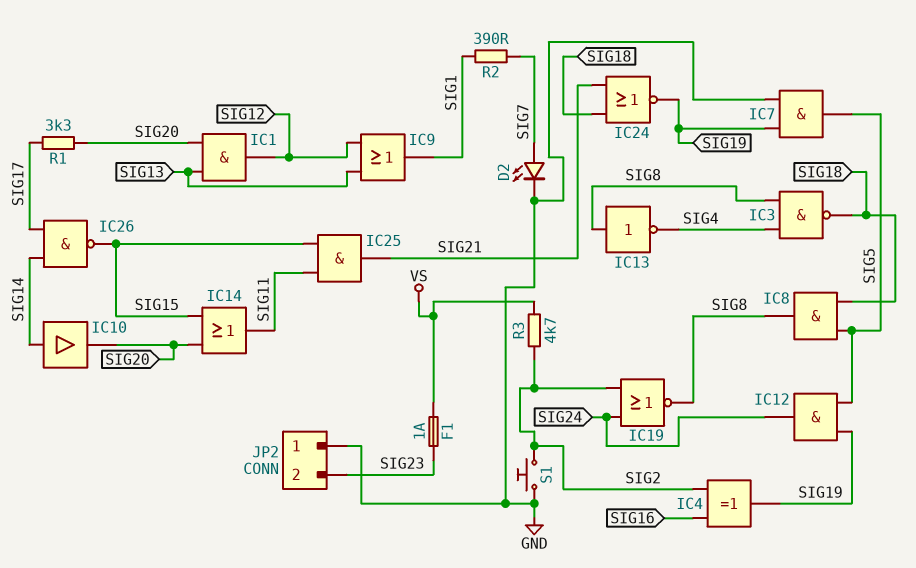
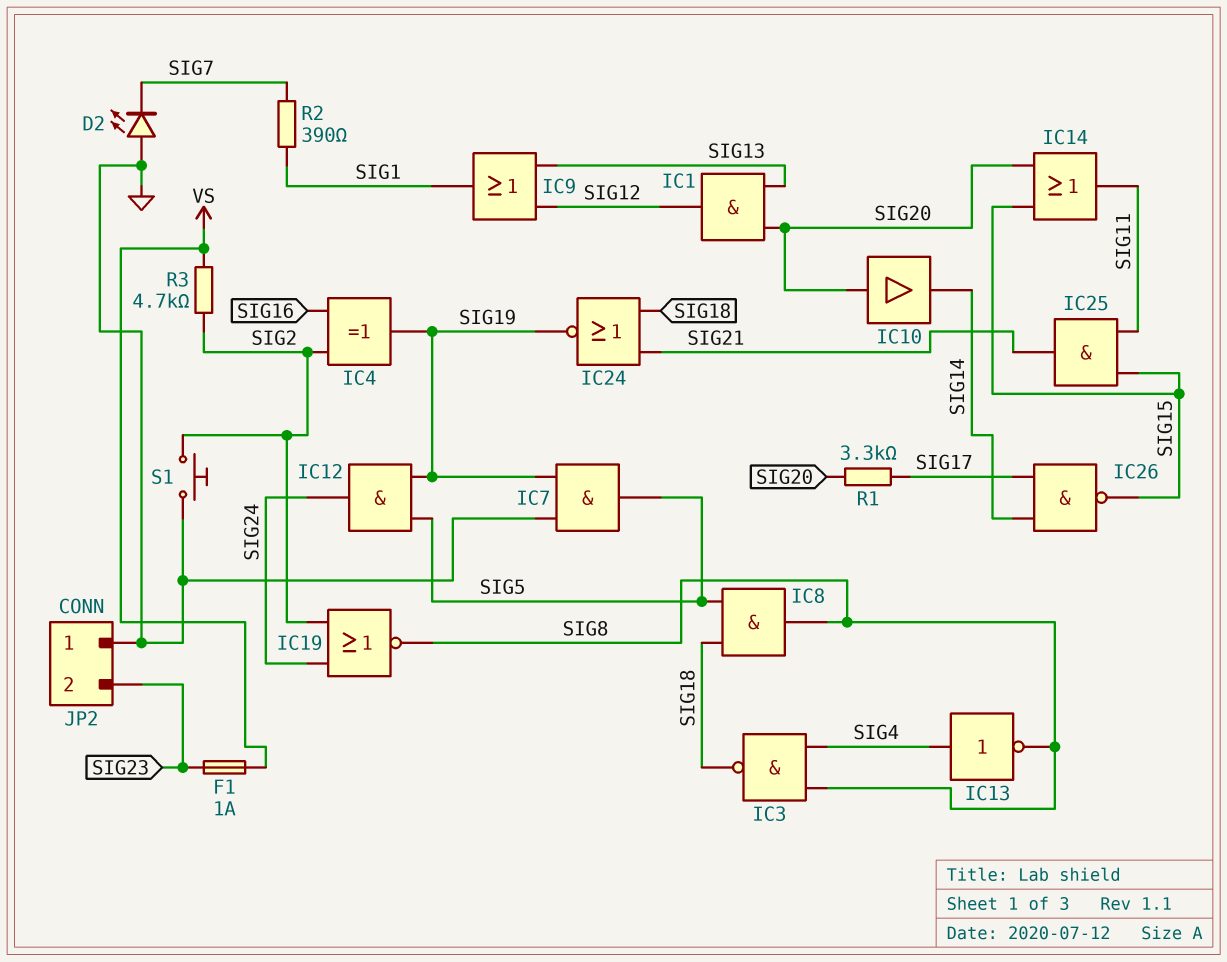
D2: LED (A SIG7, K GND) -> LED (A GND, K SIG7)
IC10: buffer (in SIG14, out SIG20) -> buffer (in SIG20, out SIG14)
IC13: NOT (in SIG8, out SIG4) -> NOT (in SIG4, out SIG8)

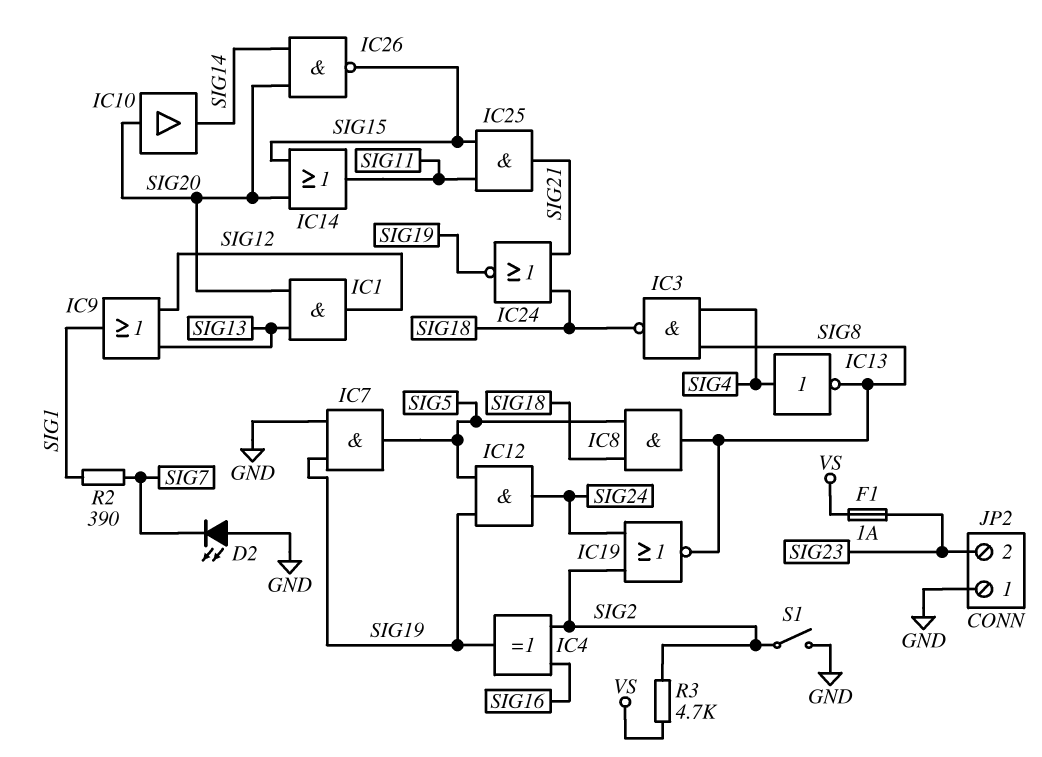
IC26: NAND (in SIG14, in SIG17, out SIG15) -> NAND (in SIG14, in SIG20, out SIG15)
R1: 3.3k (SIG17, SIG20) -> none
S1: button (GND, SIG2) -> switch (GND, SIG2)

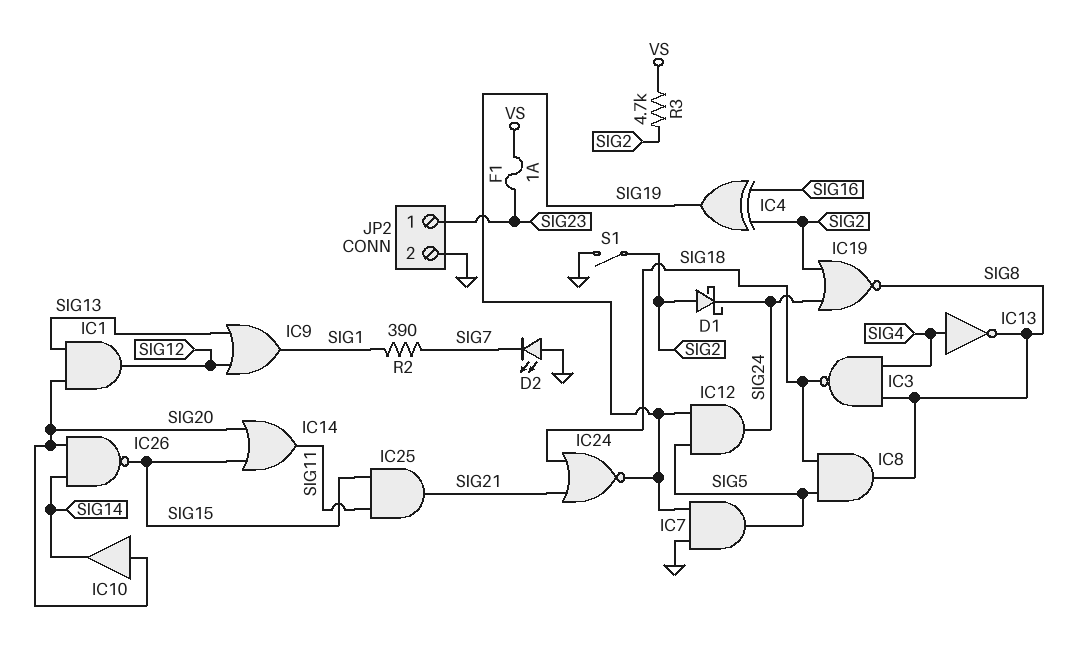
D1: none -> schottky (A SIG2, K SIG24)
JP2 pin 1: GND -> SIG23
JP2 pin 2: SIG23 -> GND

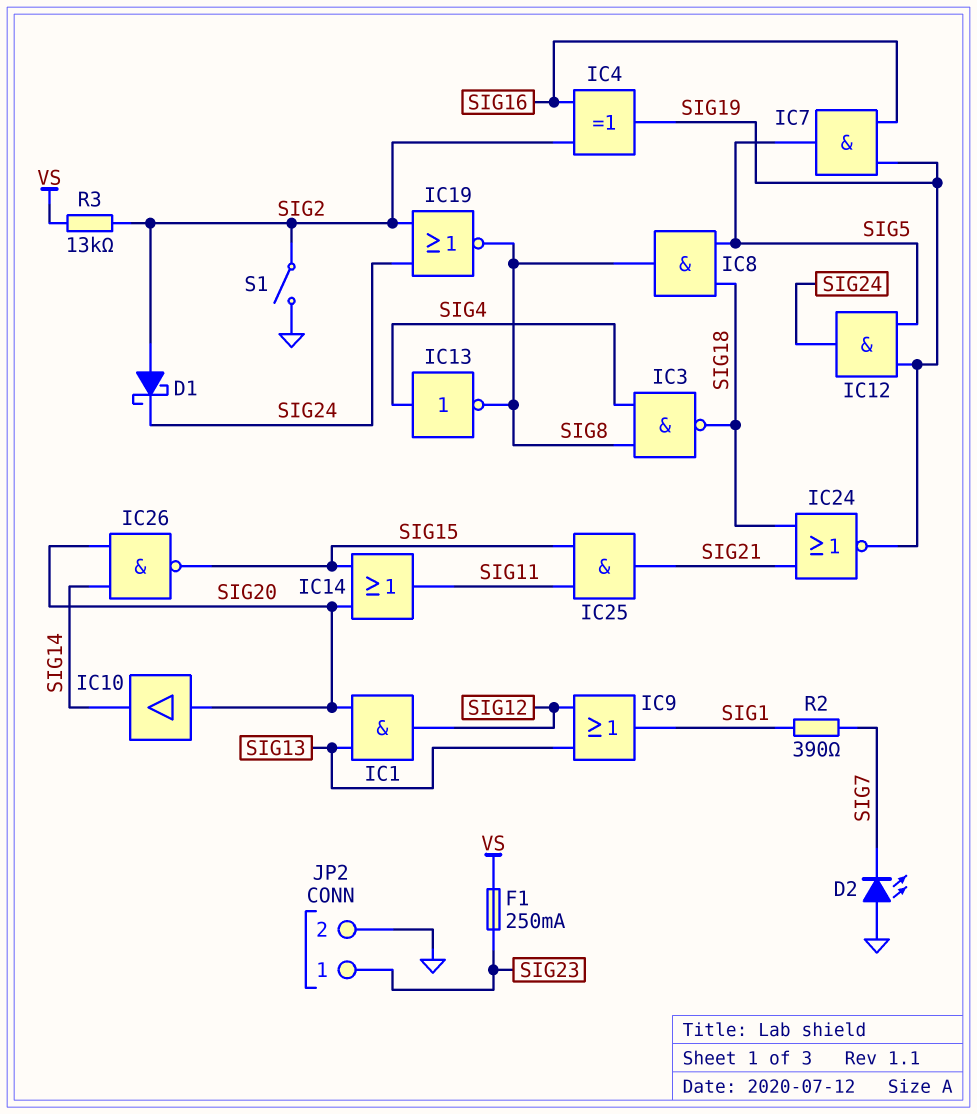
F1: 1A (SIG23, VS) -> 250mA (SIG23, VS)
IC7: AND (in GND, in SIG19, out SIG5) -> AND (in SIG16, in SIG19, out SIG5)
R3: 4.7k (SIG2, VS) -> 13k (SIG2, VS)

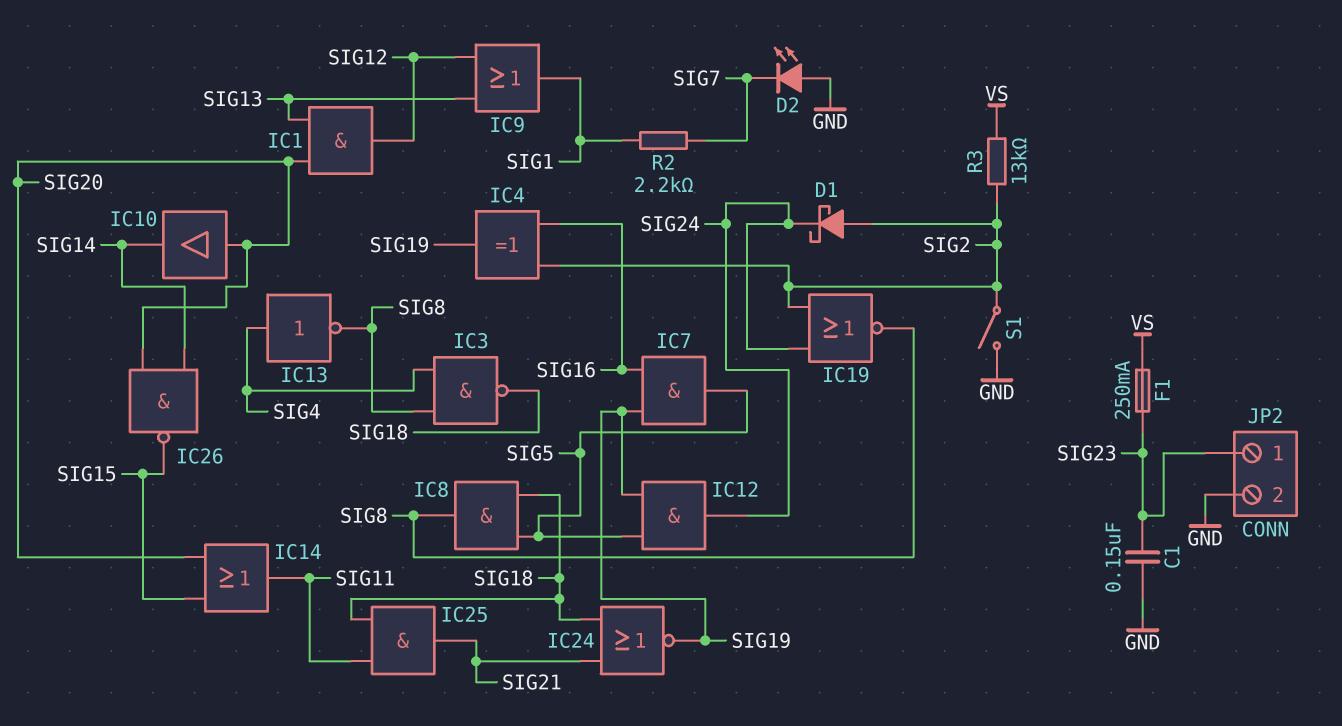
C1: none -> 150nF (GND, SIG23)
IC25: AND (in SIG11, in SIG15, out SIG21) -> AND (in SIG11, in SIG18, out SIG21)
R2: 390 (SIG1, SIG7) -> 2.2k (SIG1, SIG7)

